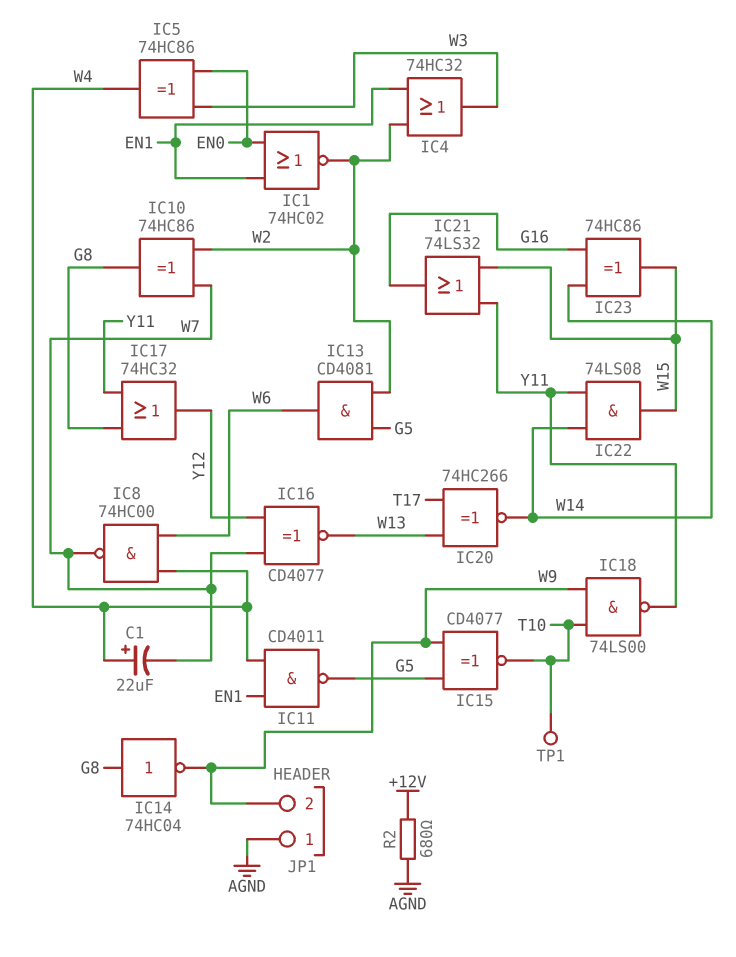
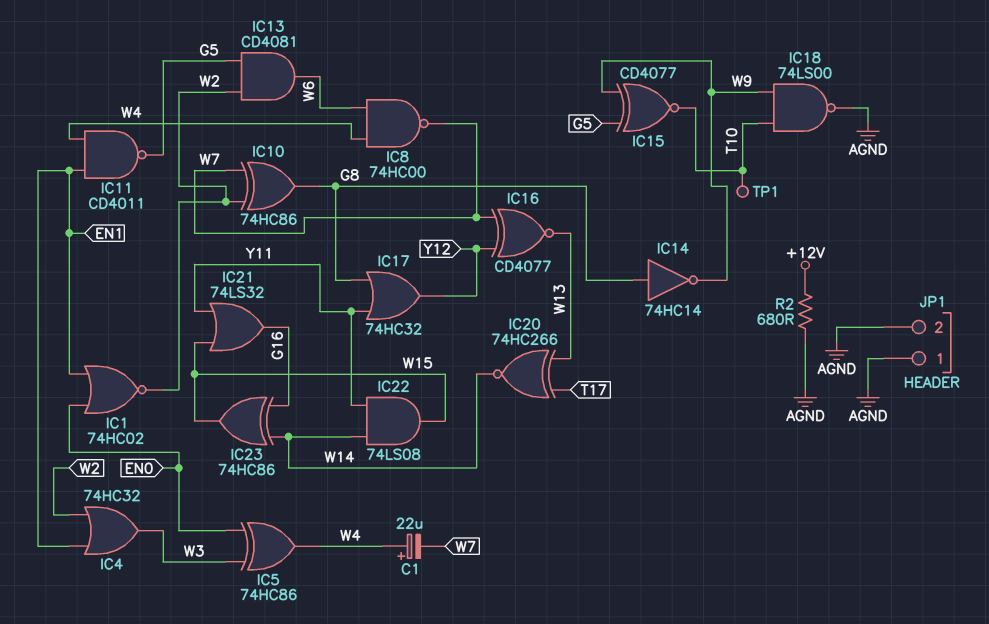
IC14: NOT 74HC04 (in G8, out W9) -> NOT 74HC14 (in G8, out W9)
IC18: NAND 74LS00 (in T10, in W9, out Y11) -> NAND 74LS00 (in T10, in W9, out AGND)
JP1 pin 2: W9 -> AGND

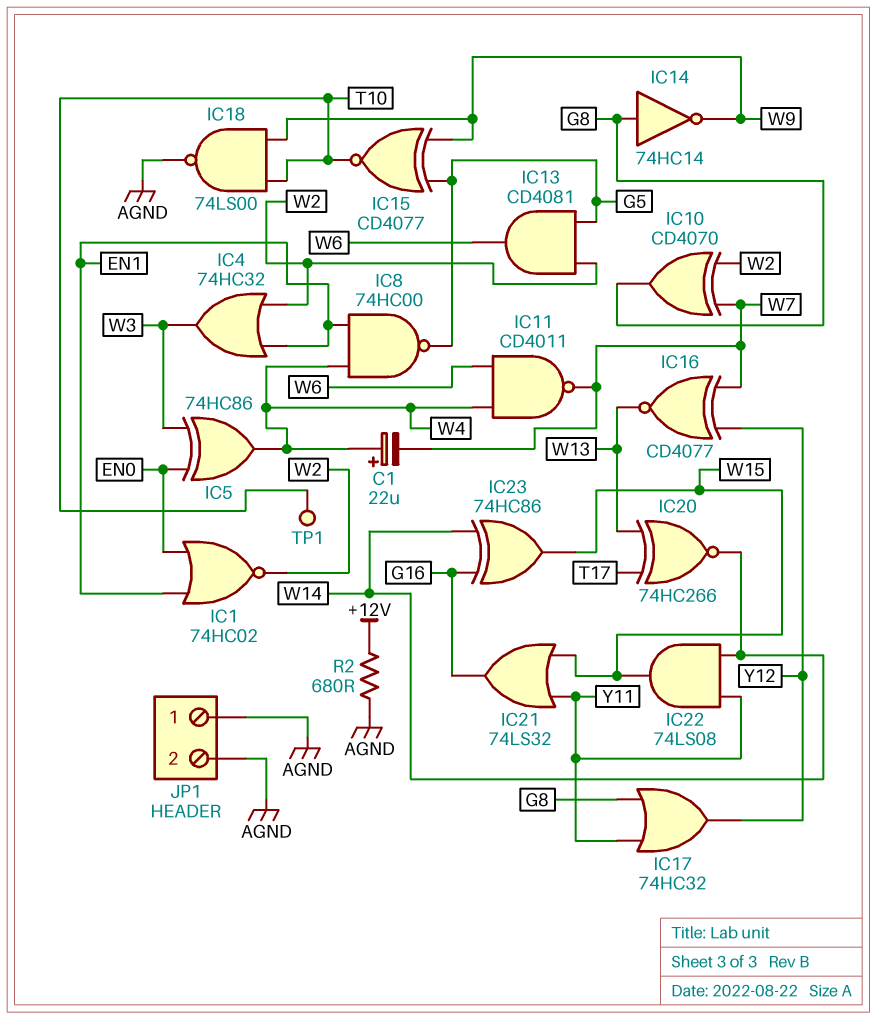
IC8: NAND 74HC00 (in W4, in W6, out W7) -> NAND 74HC00 (in EN1, in W4, out G5)
IC10: XOR 74HC86 (in W2, in W7, out G8) -> XOR CD4070 (in W2, in W7, out G8)
IC11: NAND CD4011 (in EN1, in W4, out G5) -> NAND CD4011 (in W4, in W6, out W7)

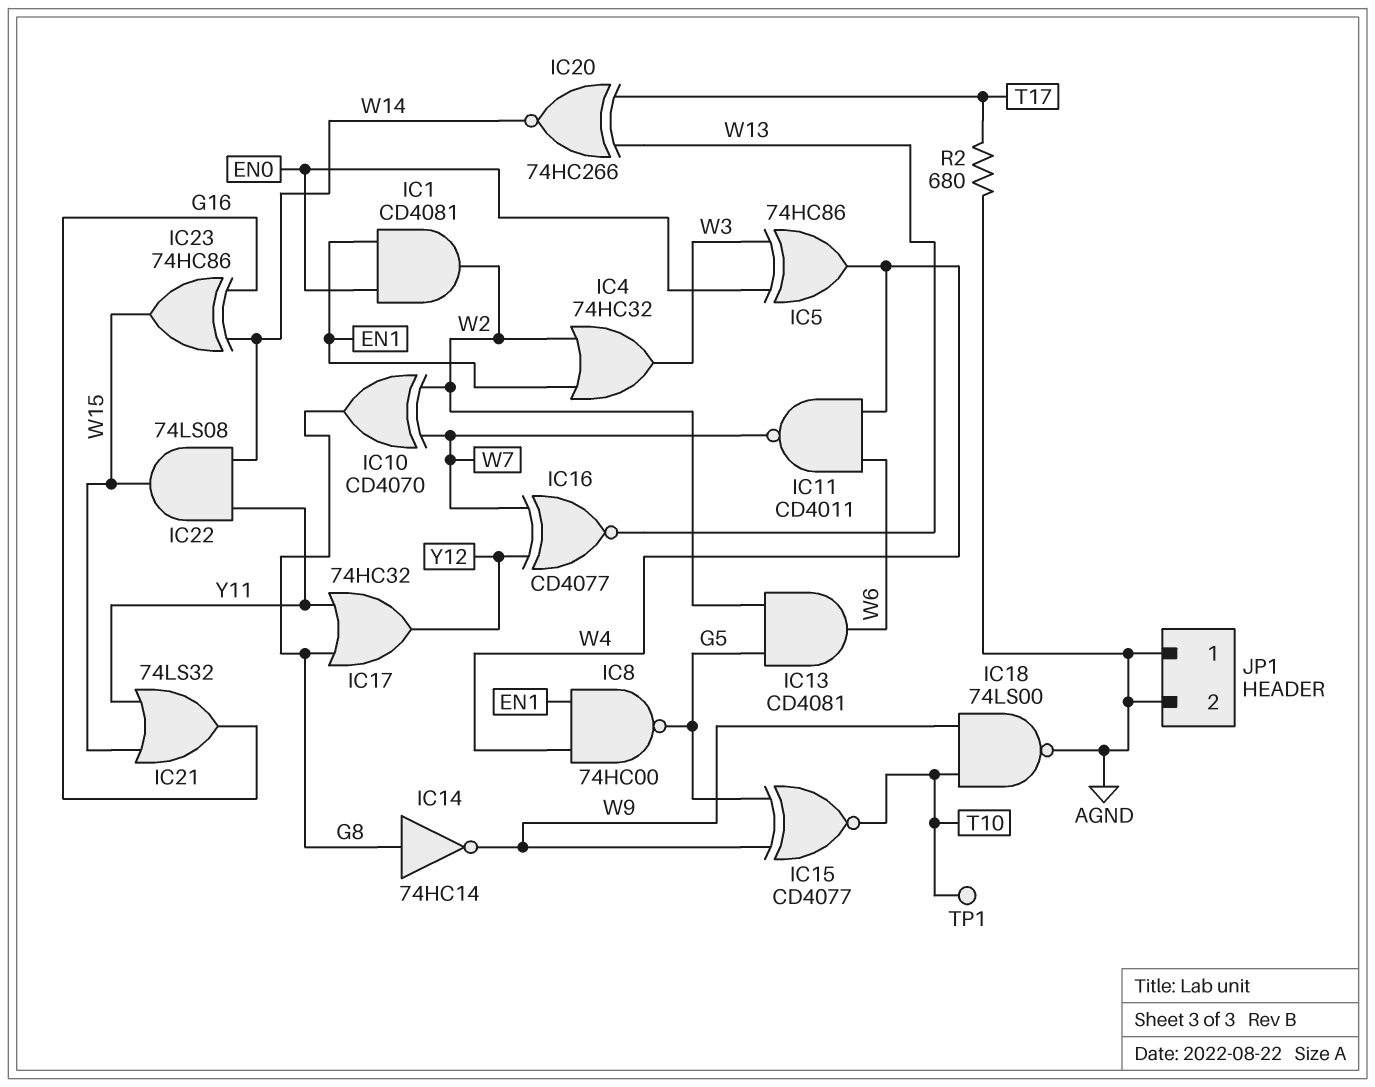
C1: 22uF (plus W4, minus W7) -> none
IC1: NOR 74HC02 (in EN0, in EN1, out W2) -> AND CD4081 (in EN0, in EN1, out W2)
R2: 680 (+12V, AGND) -> 680 (AGND, T17)

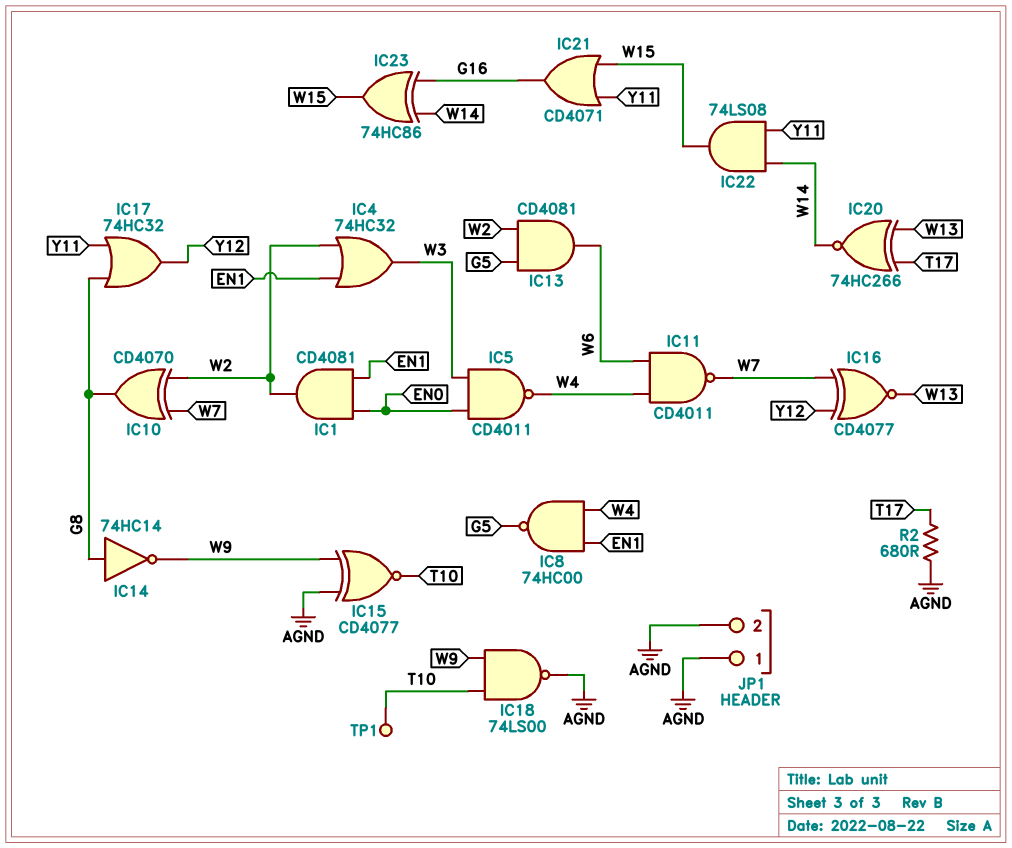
IC5: XOR 74HC86 (in EN0, in W3, out W4) -> NAND CD4011 (in EN0, in W3, out W4)
IC15: XNOR CD4077 (in G5, in W9, out T10) -> XNOR CD4077 (in AGND, in W9, out T10)
IC21: OR 74LS32 (in W15, in Y11, out G16) -> OR CD4071 (in W15, in Y11, out G16)

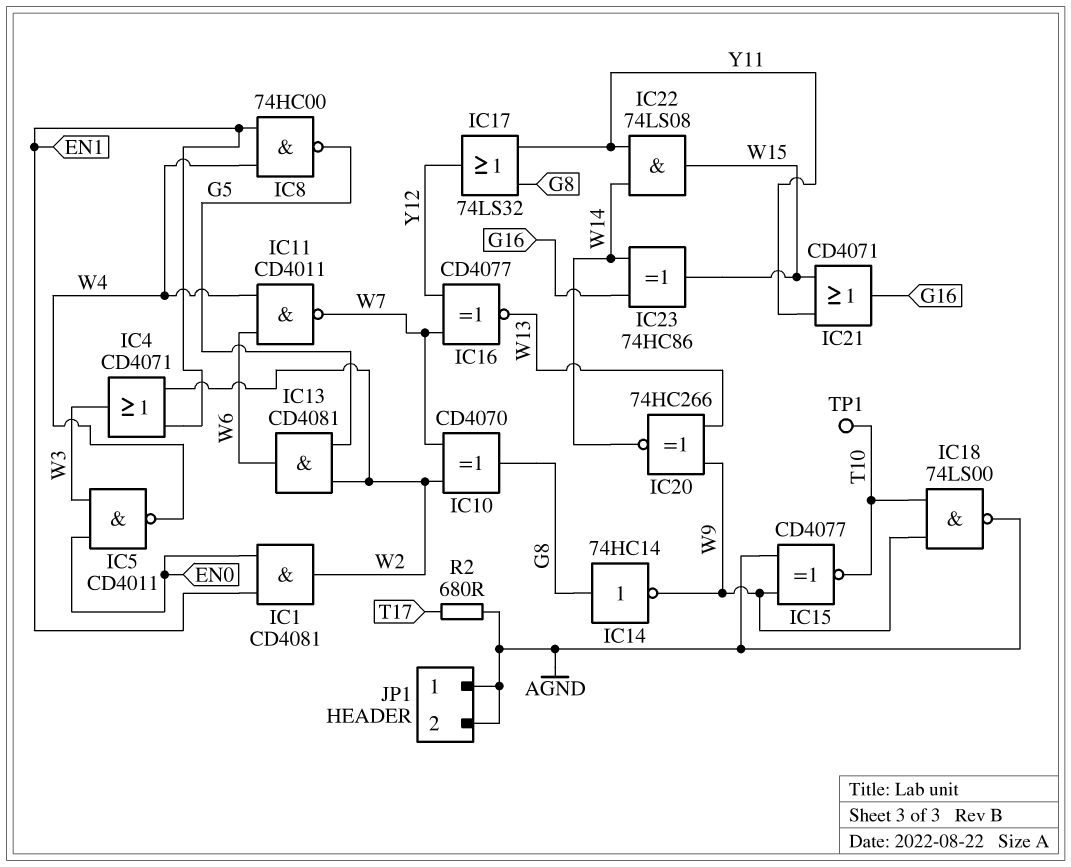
IC4: OR 74HC32 (in EN1, in W2, out W3) -> OR CD4071 (in EN1, in W2, out W3)
IC17: OR 74HC32 (in G8, in Y11, out Y12) -> OR 74LS32 (in G8, in Y11, out Y12)
IC20: XNOR 74HC266 (in T17, in W13, out W14) -> XNOR 74HC266 (in W9, in W13, out W14)

